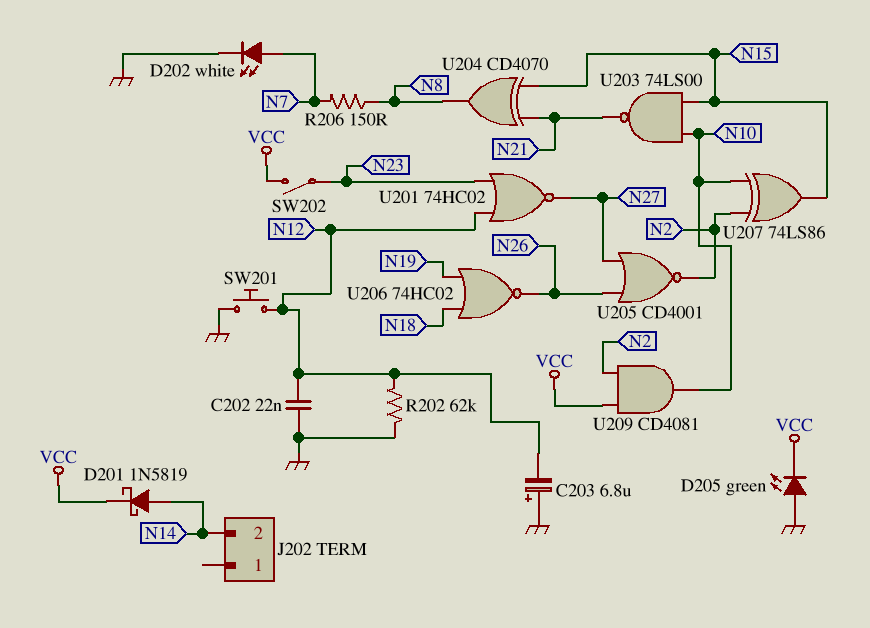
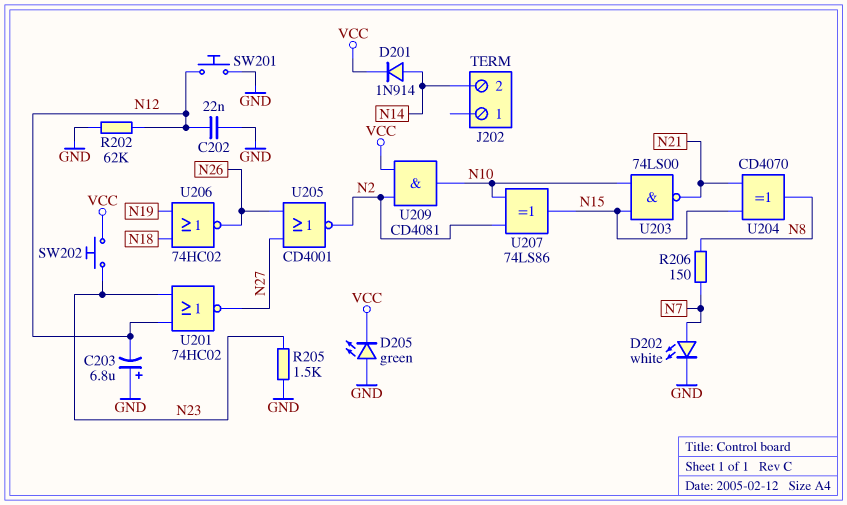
D201: schottky 1N5819 (A N14, K VCC) -> diode 1N914 (A N14, K VCC)
R205: none -> 1.5k (GND, N23)
SW202: switch (N23, VCC) -> button (N23, VCC)

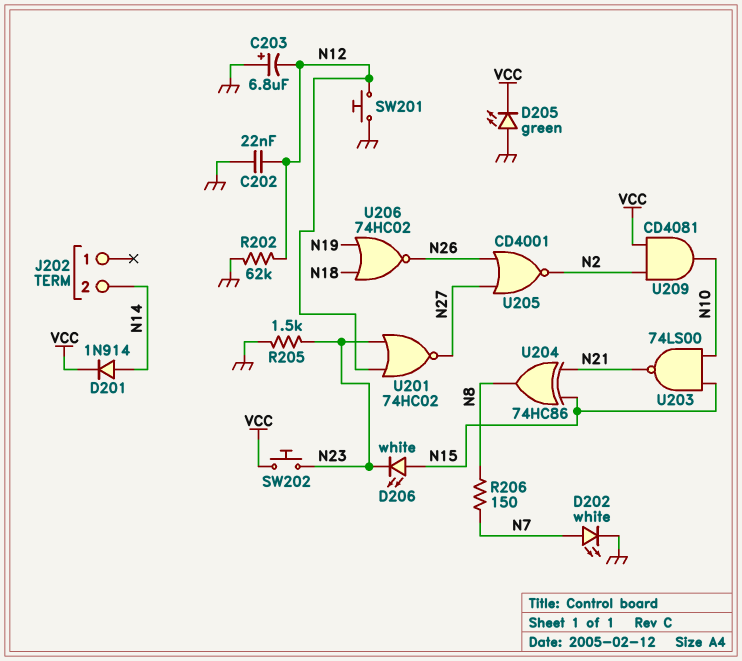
D206: none -> LED white (A N15, K N23)
U204: XOR CD4070 (in N15, in N21, out N8) -> XOR 74HC86 (in N15, in N21, out N8)
U207: XOR 74LS86 (in N2, in N10, out N15) -> none

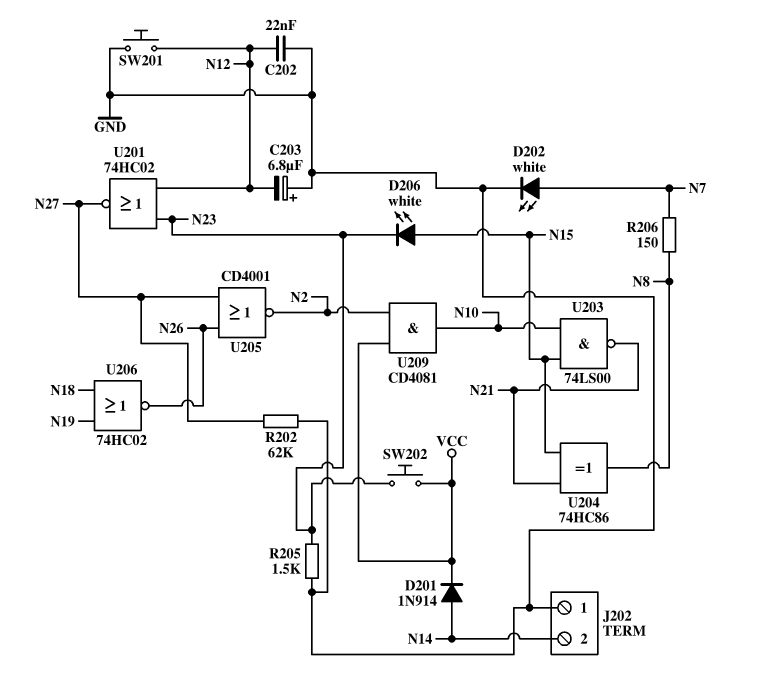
D205: LED green (A GND, K VCC) -> none
J202 pin 1: none -> GND
R202: 62k (GND, N12) -> 62k (GND, N27)

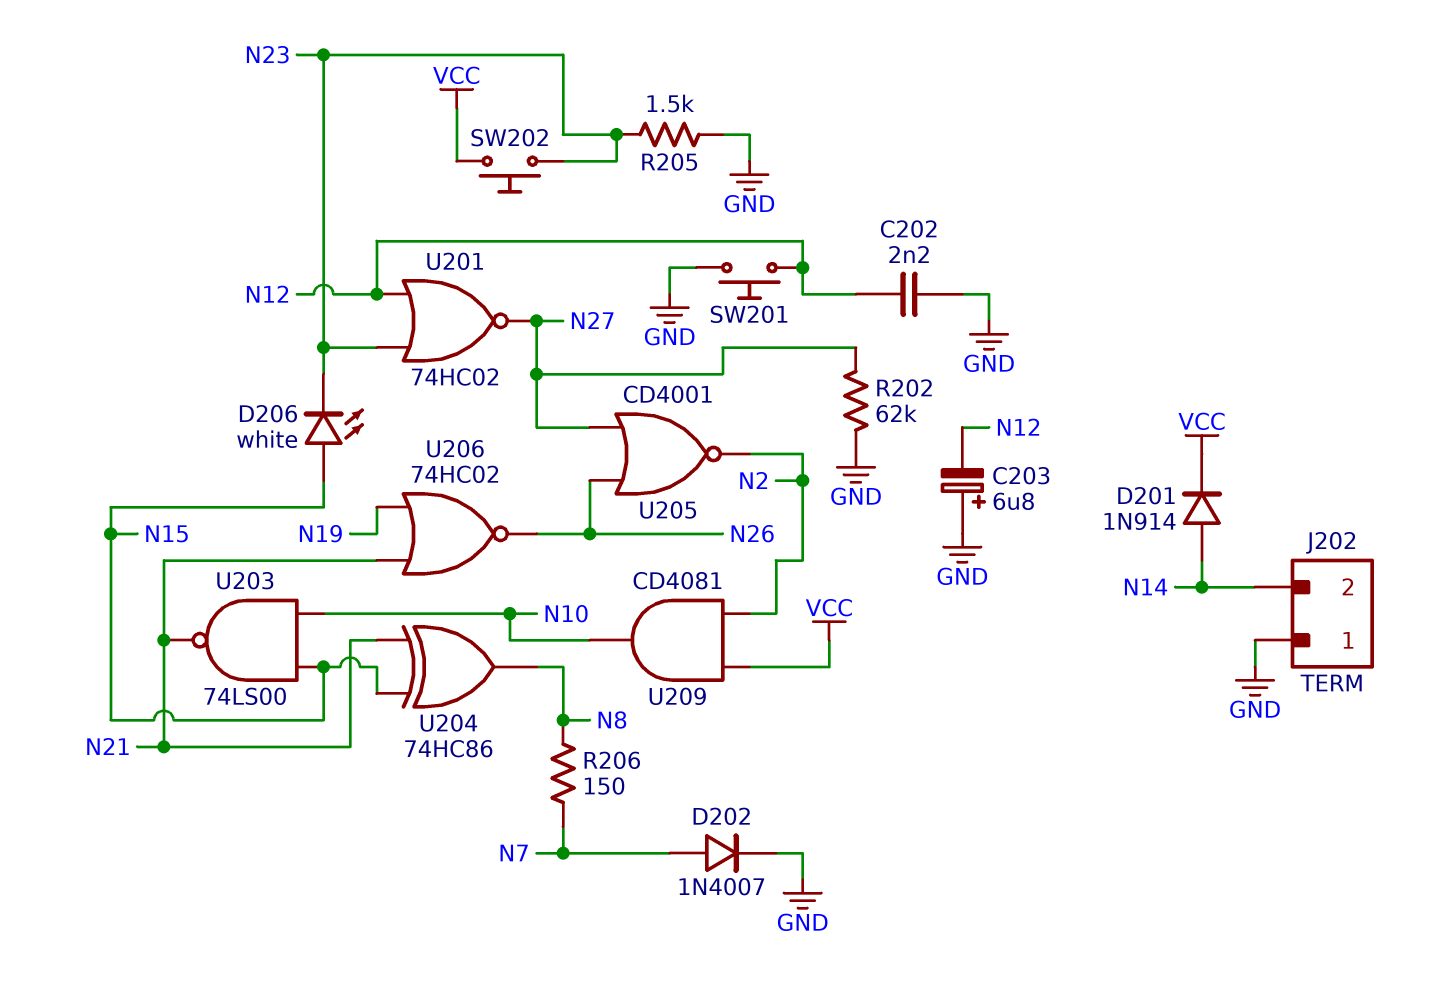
C202: 22nF (GND, N12) -> 2.2nF (GND, N12)
D202: LED white (A N7, K GND) -> diode 1N4007 (A N7, K GND)
U206: NOR 74HC02 (in N18, in N19, out N26) -> NOR 74HC02 (in N19, in N21, out N26)

